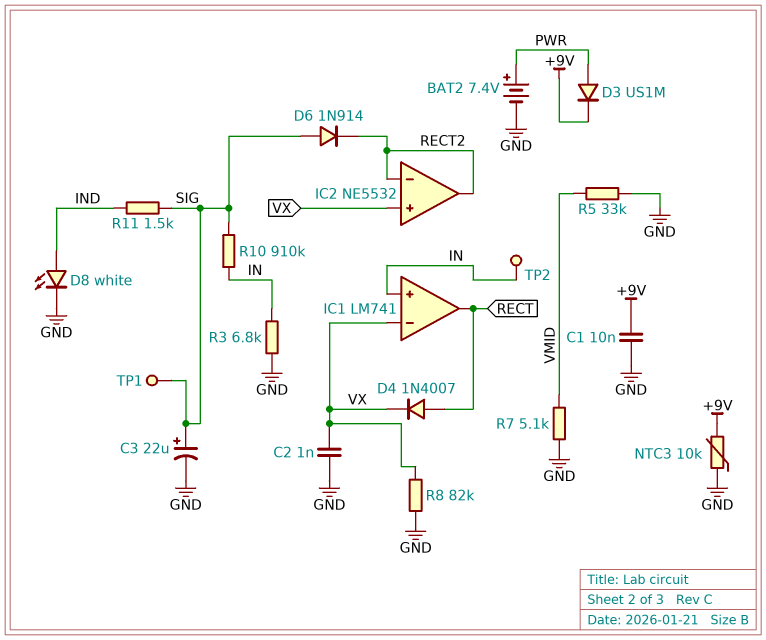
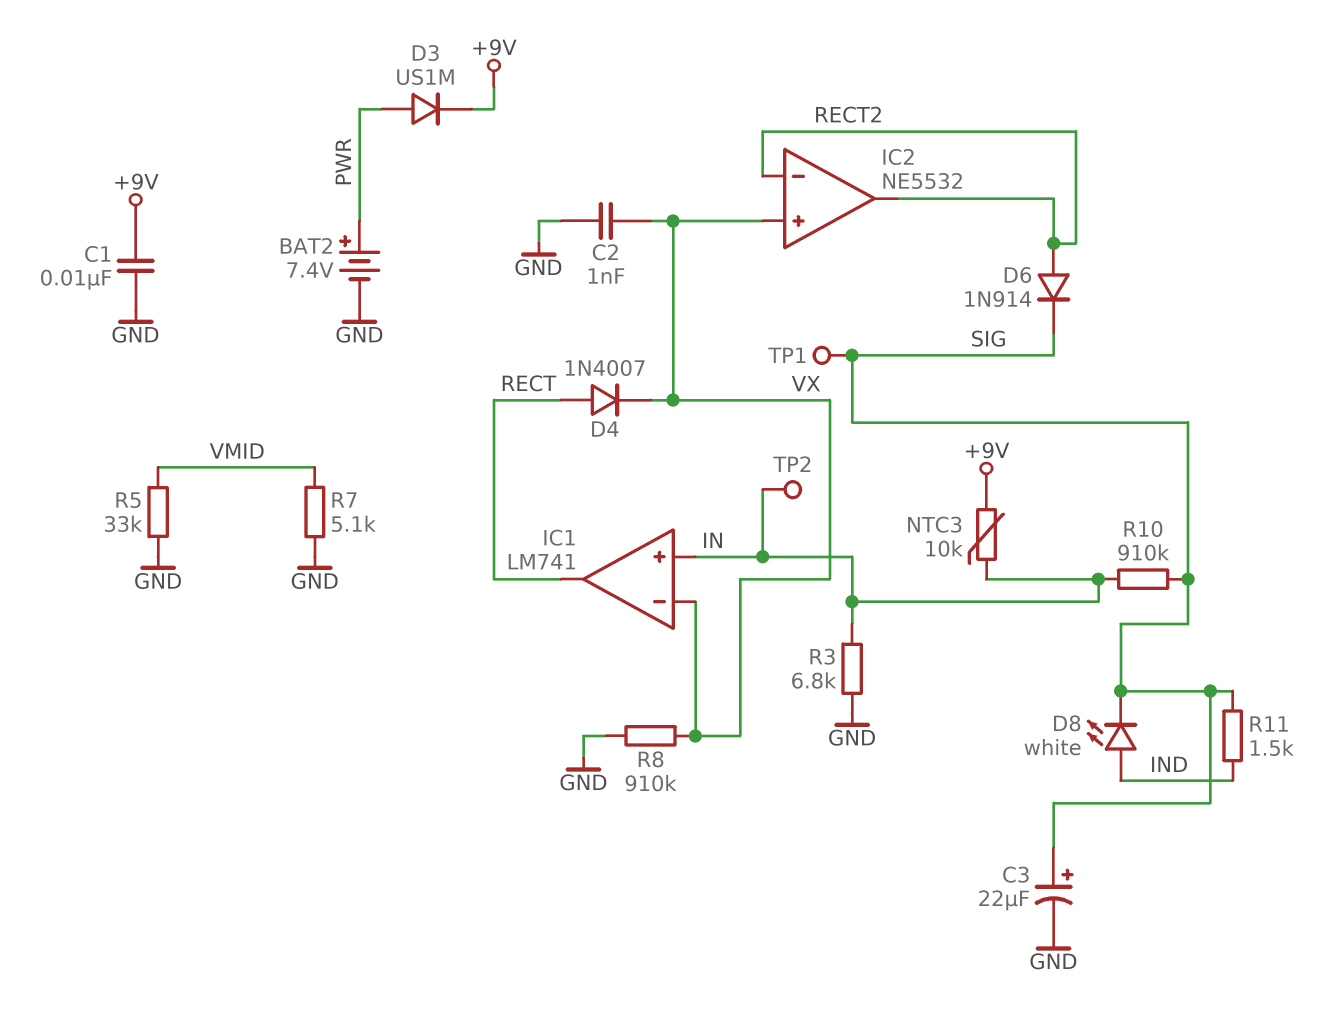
D6: diode 1N914 (A SIG, K RECT2) -> diode 1N914 (A RECT2, K SIG)
D8: LED white (A IND, K GND) -> LED white (A IND, K SIG)
NTC3: 10k (+9V, GND) -> 10k (+9V, IN)
R8: 82k (GND, VX) -> 910k (GND, VX)

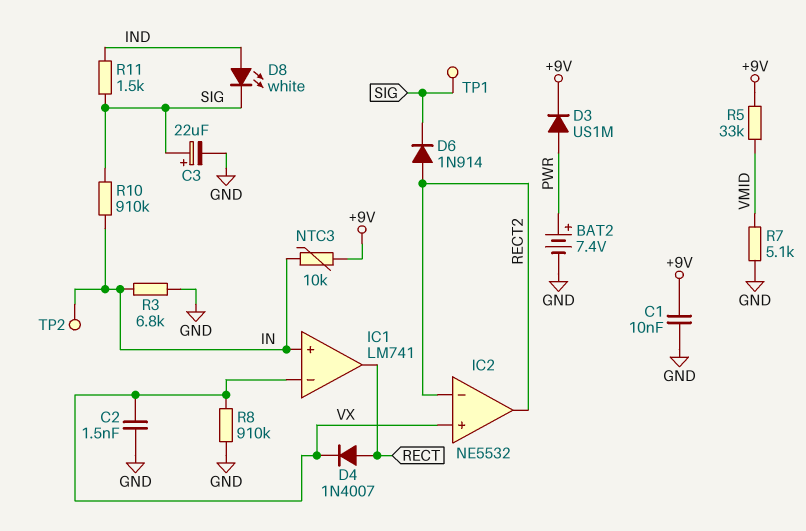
C2: 1nF (GND, VX) -> 1.5nF (GND, VX)
R5: 33k (GND, VMID) -> 33k (+9V, VMID)

